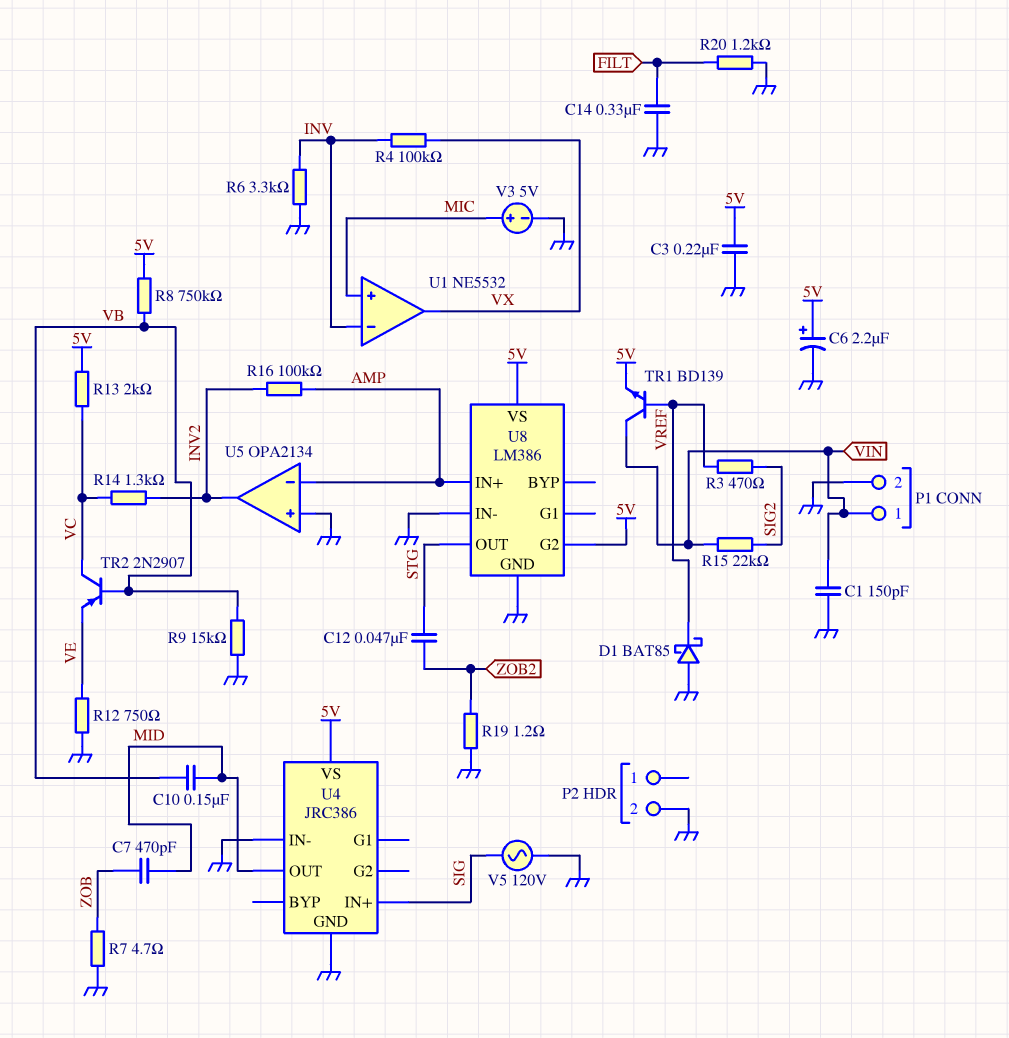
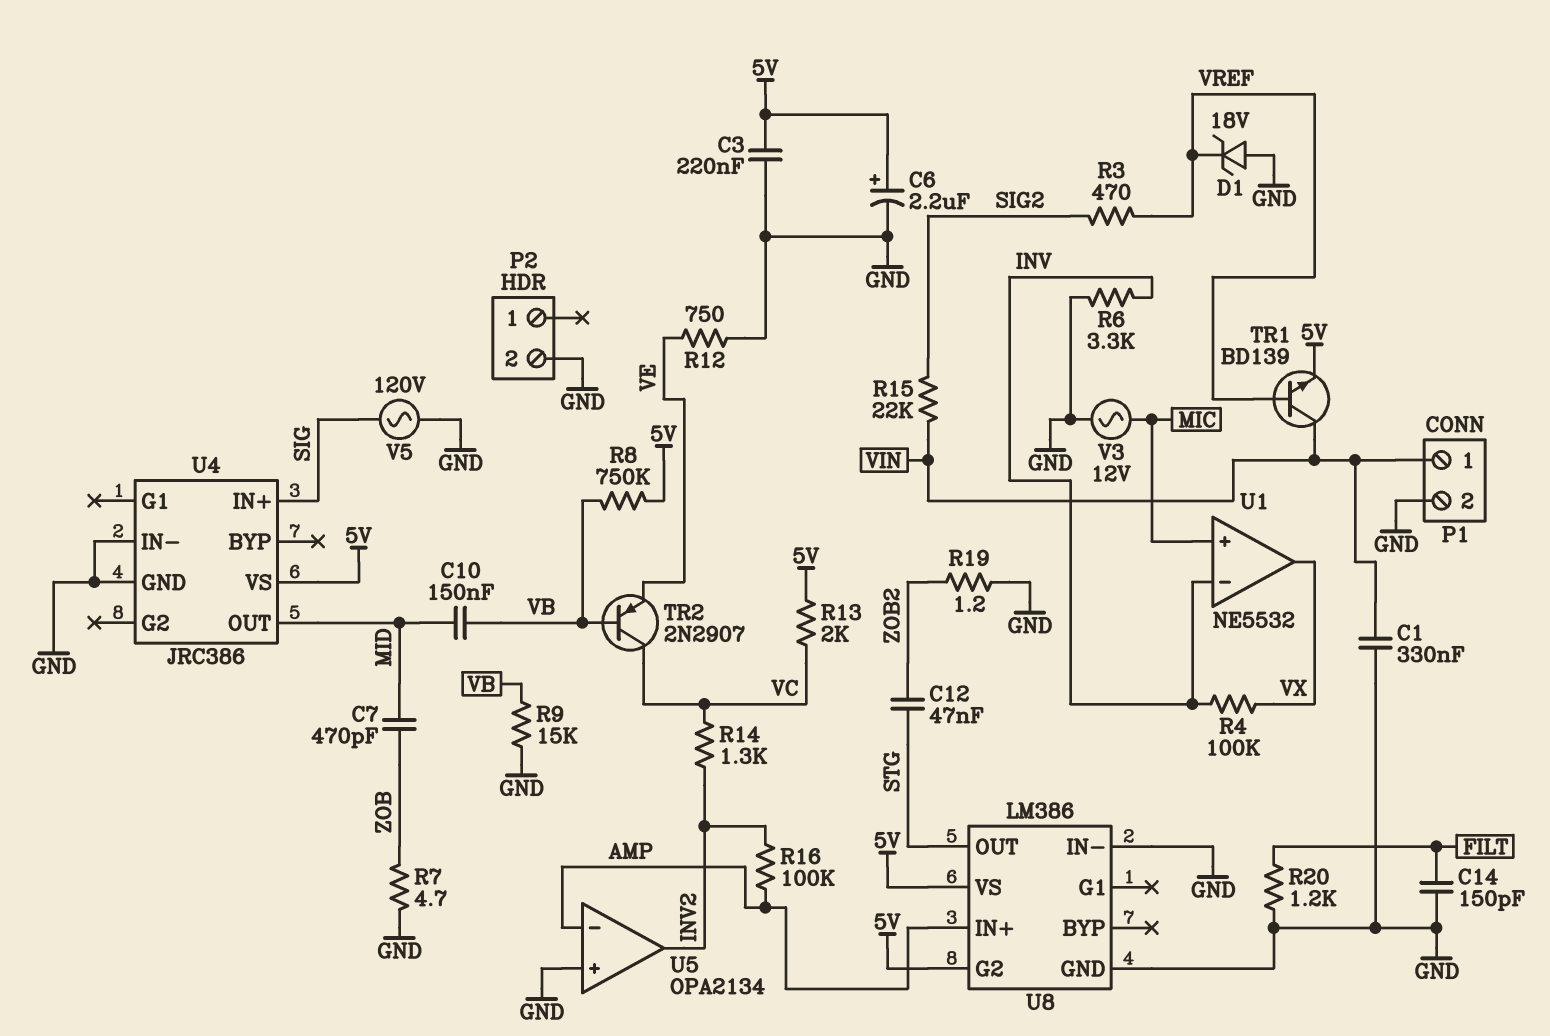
C1: 150pF (GND, VIN) -> 330nF (GND, VIN)
C14: 330nF (FILT, GND) -> 150pF (FILT, GND)
D1: schottky BAT85 (A GND, K VREF) -> zener 18V (A GND, K VREF)
V3: 5V (plus MIC, minus GND) -> AC 12V (GND, MIC)

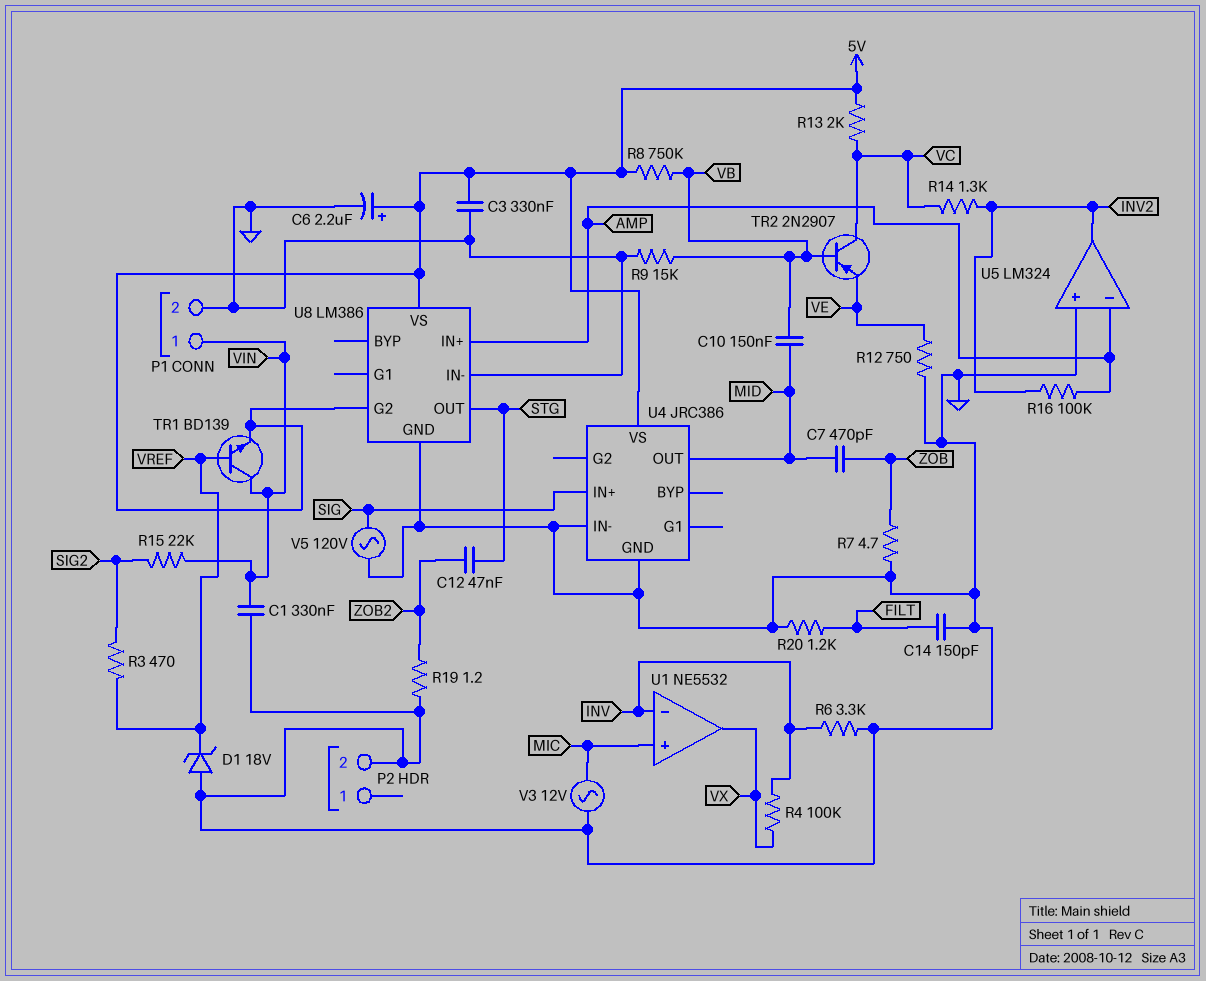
C3: 220nF (5V, GND) -> 330nF (5V, GND)
U5: OPA2134 -> LM324

